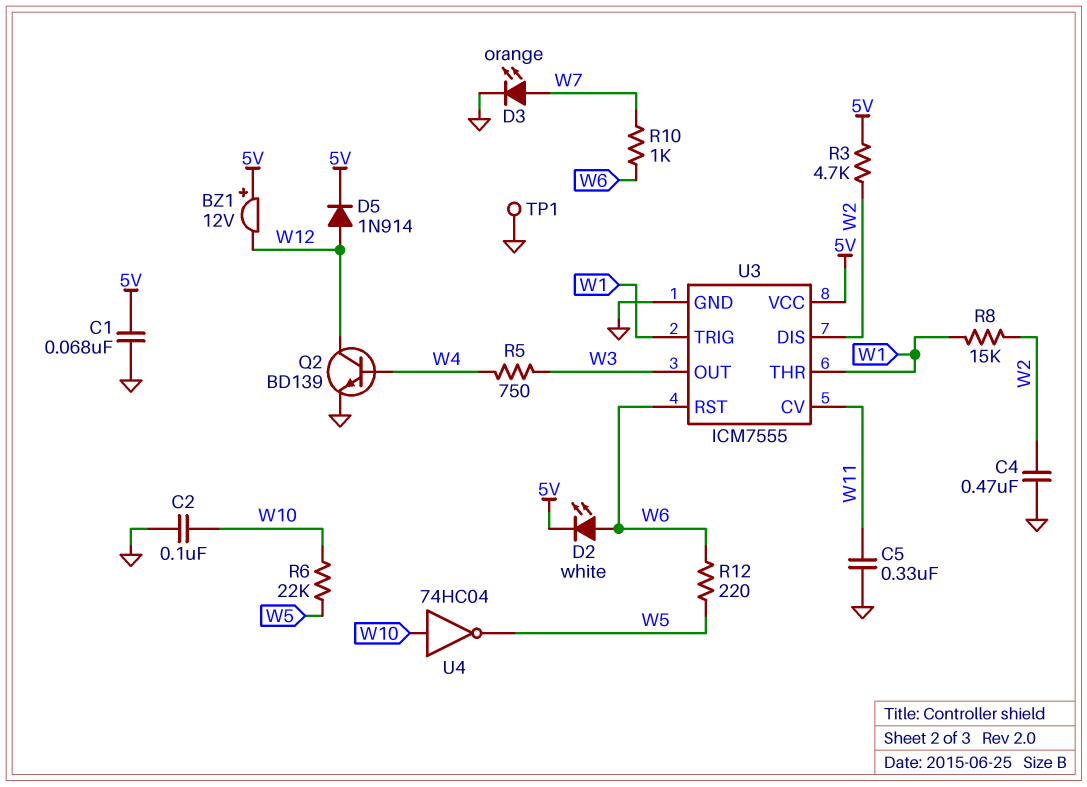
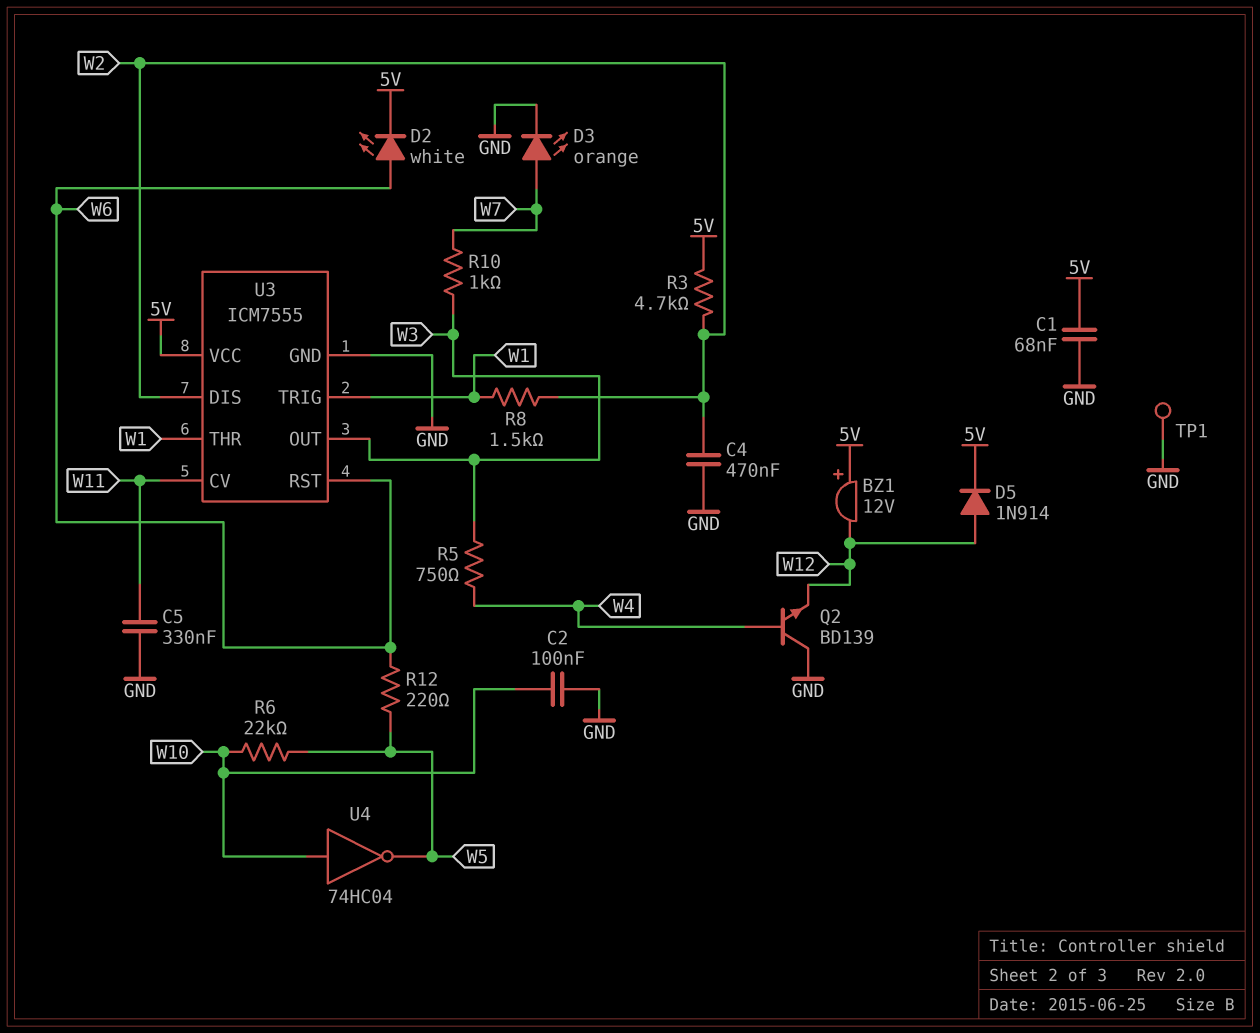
Q2: NPN BD139 (B W4, C W12, E GND) -> NPN BD139 (B W4, C GND, E W12)
R8: 15k (W1, W2) -> 1.5k (W1, W2)
R10: 1k (W6, W7) -> 1k (W3, W7)

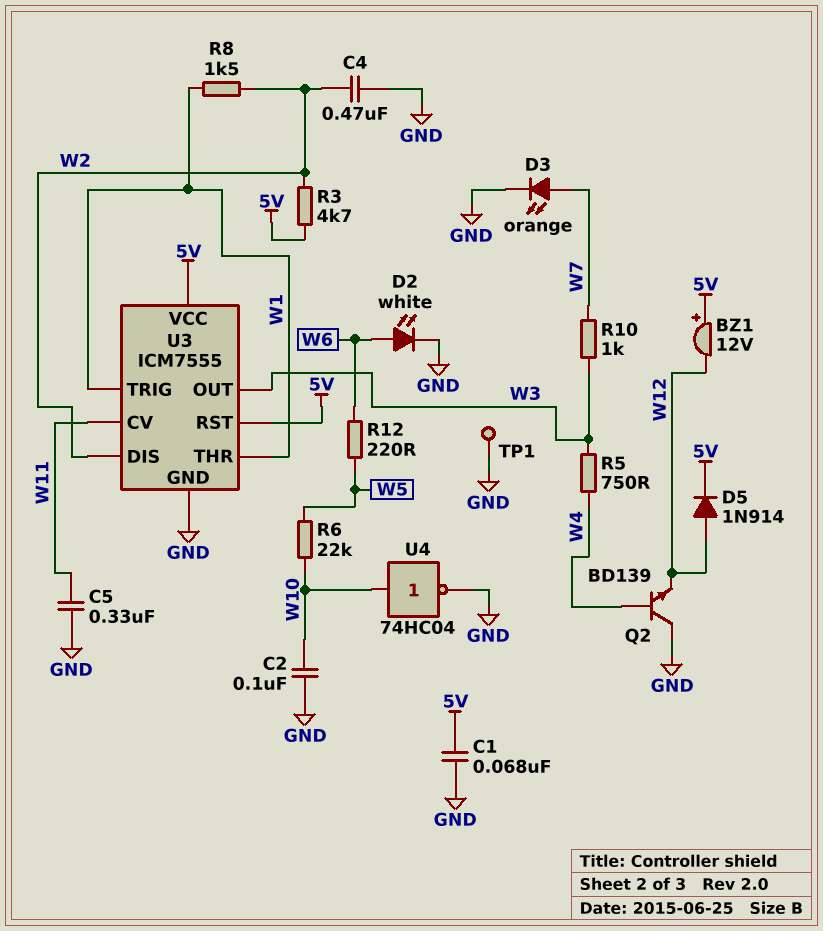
D2: LED white (A W6, K 5V) -> LED white (A W6, K GND)
U3 pin RST: W6 -> 5V
U4: NOT 74HC04 (in W10, out W5) -> NOT 74HC04 (in W10, out GND)

